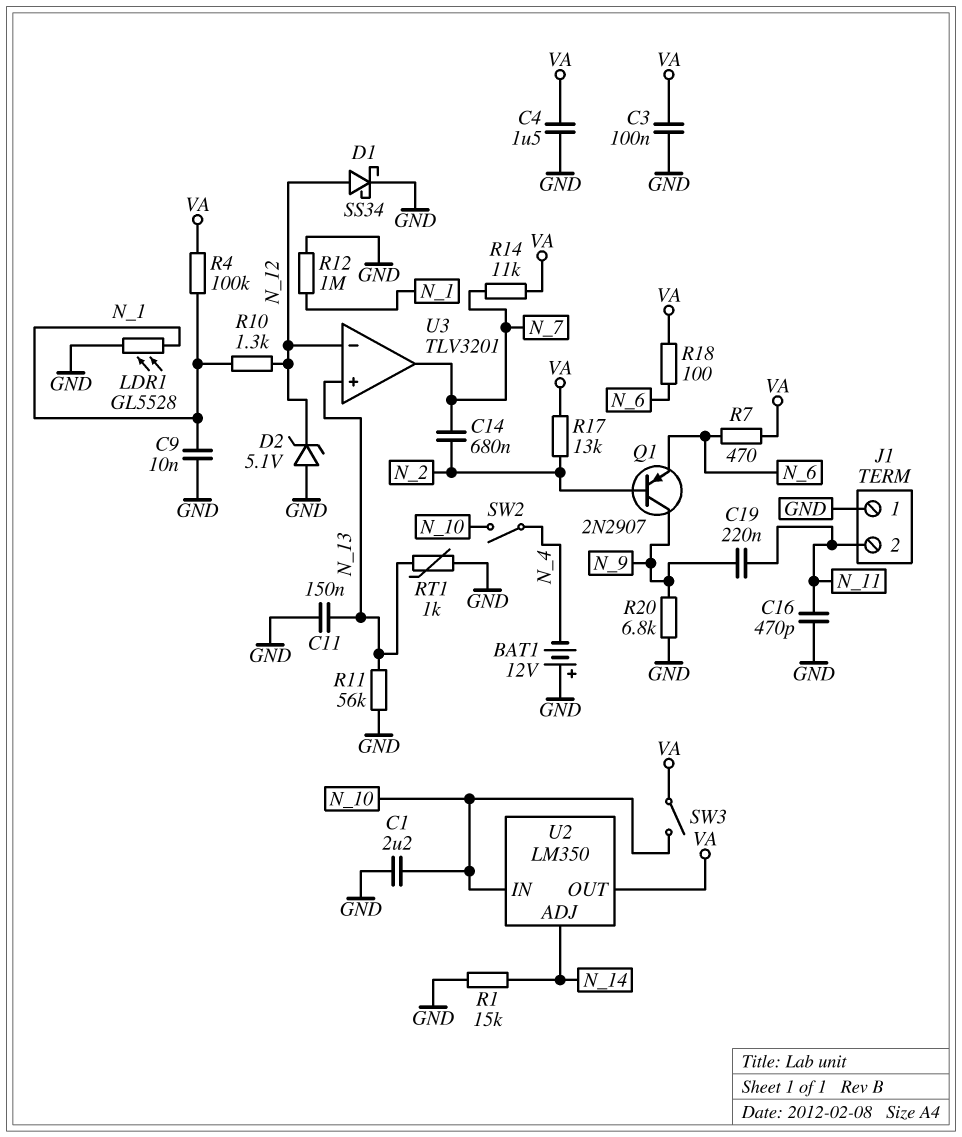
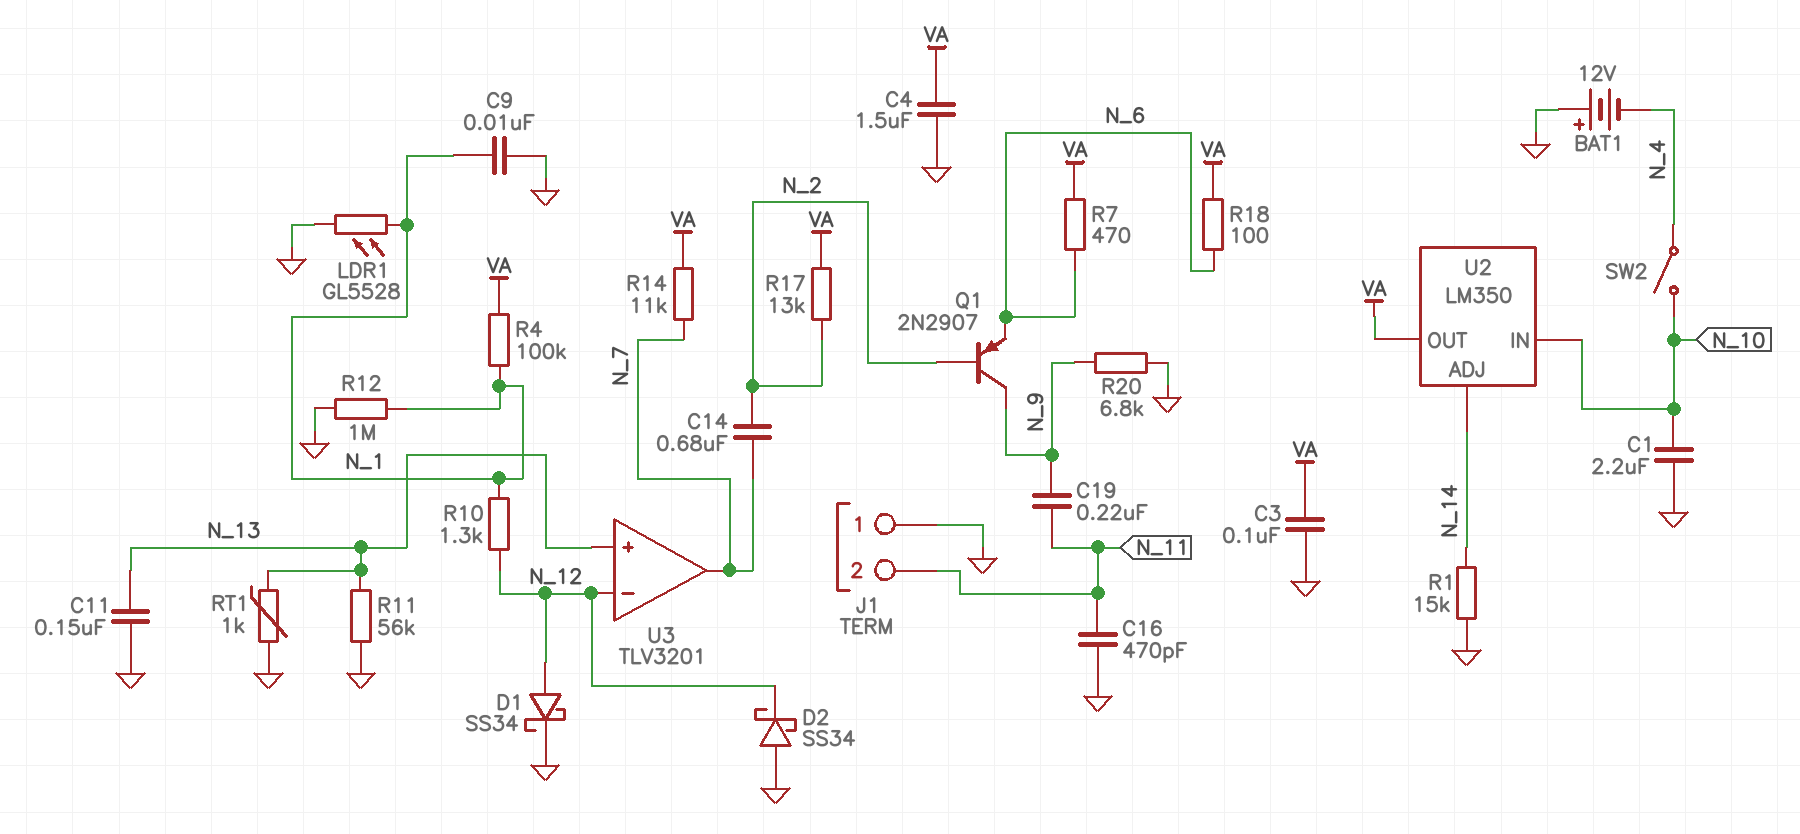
D2: zener 5.1V (A GND, K N_12) -> schottky SS34 (A GND, K N_12)
SW3: switch (N_10, VA) -> none

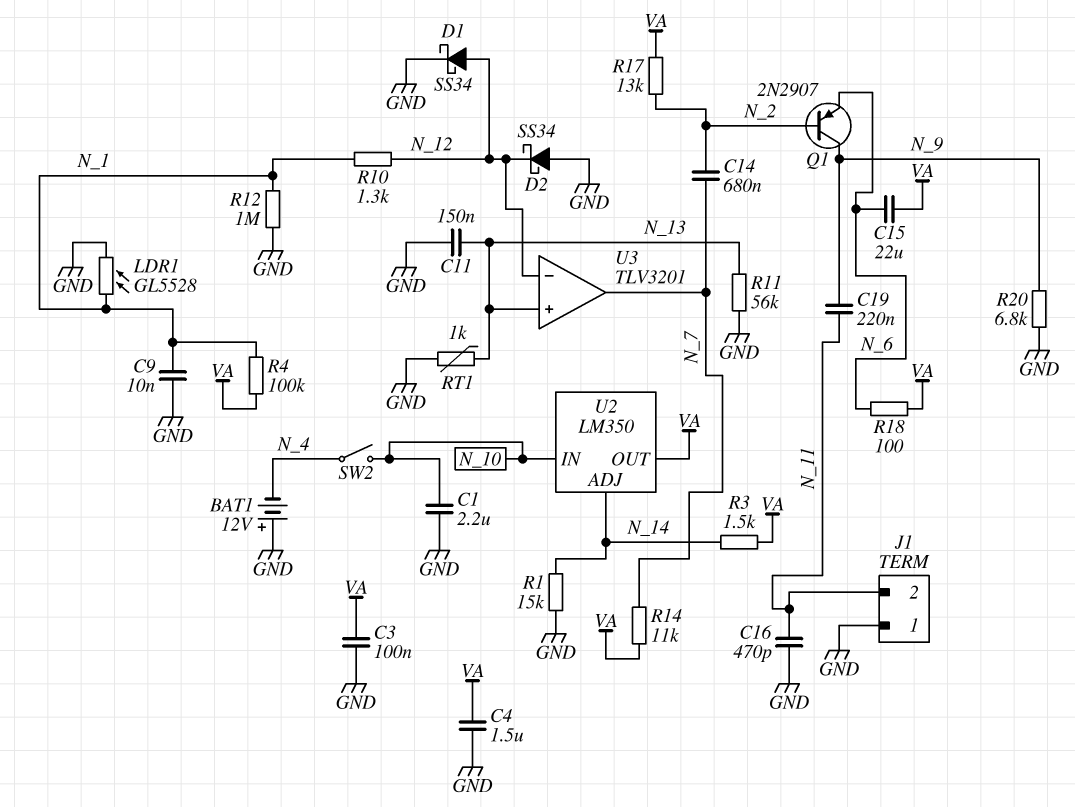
C15: none -> 22uF (N_6, VA)
R3: none -> 1.5k (N_14, VA)
R7: 470 (N_6, VA) -> none

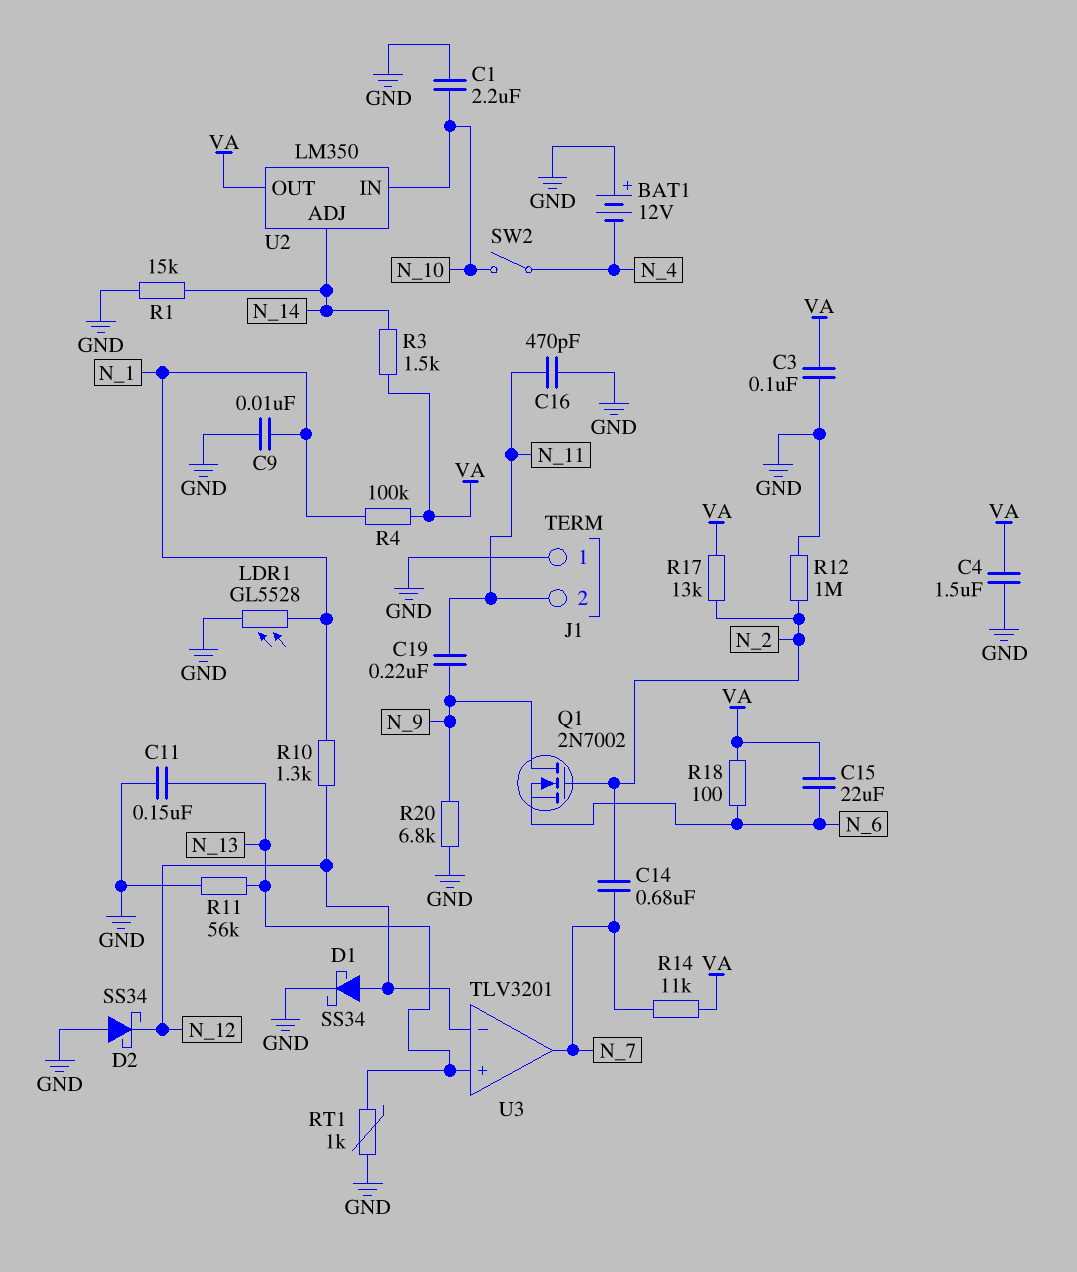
Q1: PNP 2N2907 (B N_2, C N_9, E N_6) -> NMOS 2N7002 (G N_2, D N_9, S N_6)
R12: 1M (GND, N_1) -> 1M (GND, N_2)

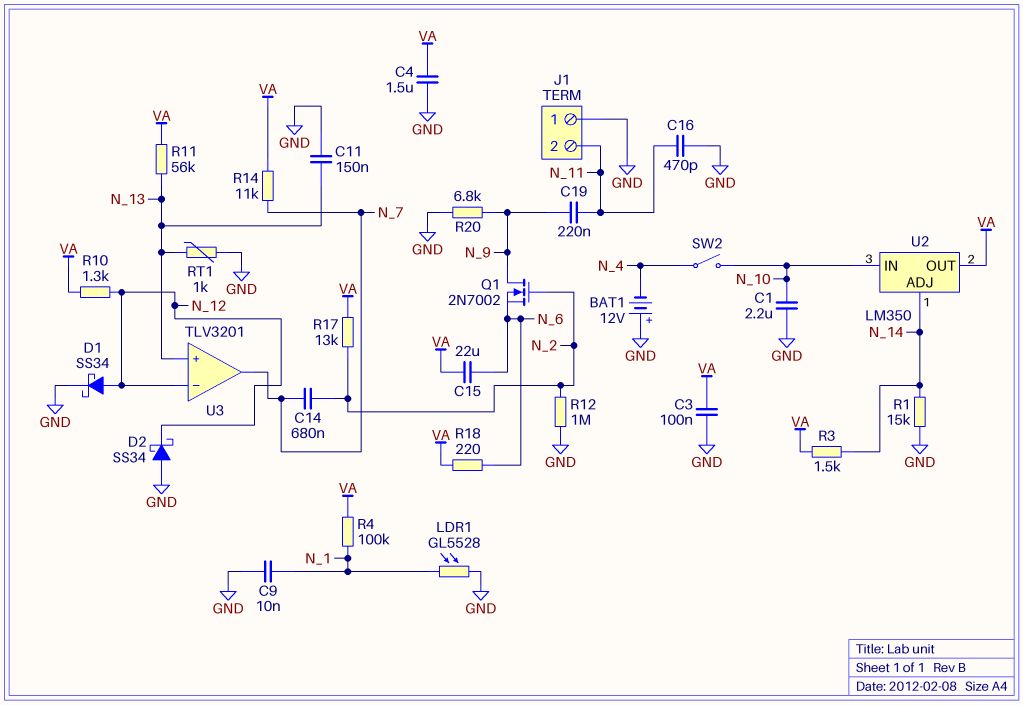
R10: 1.3k (N_1, N_12) -> 1.3k (N_12, VA)
R11: 56k (GND, N_13) -> 56k (N_13, VA)
R18: 100 (N_6, VA) -> 220 (N_6, VA)

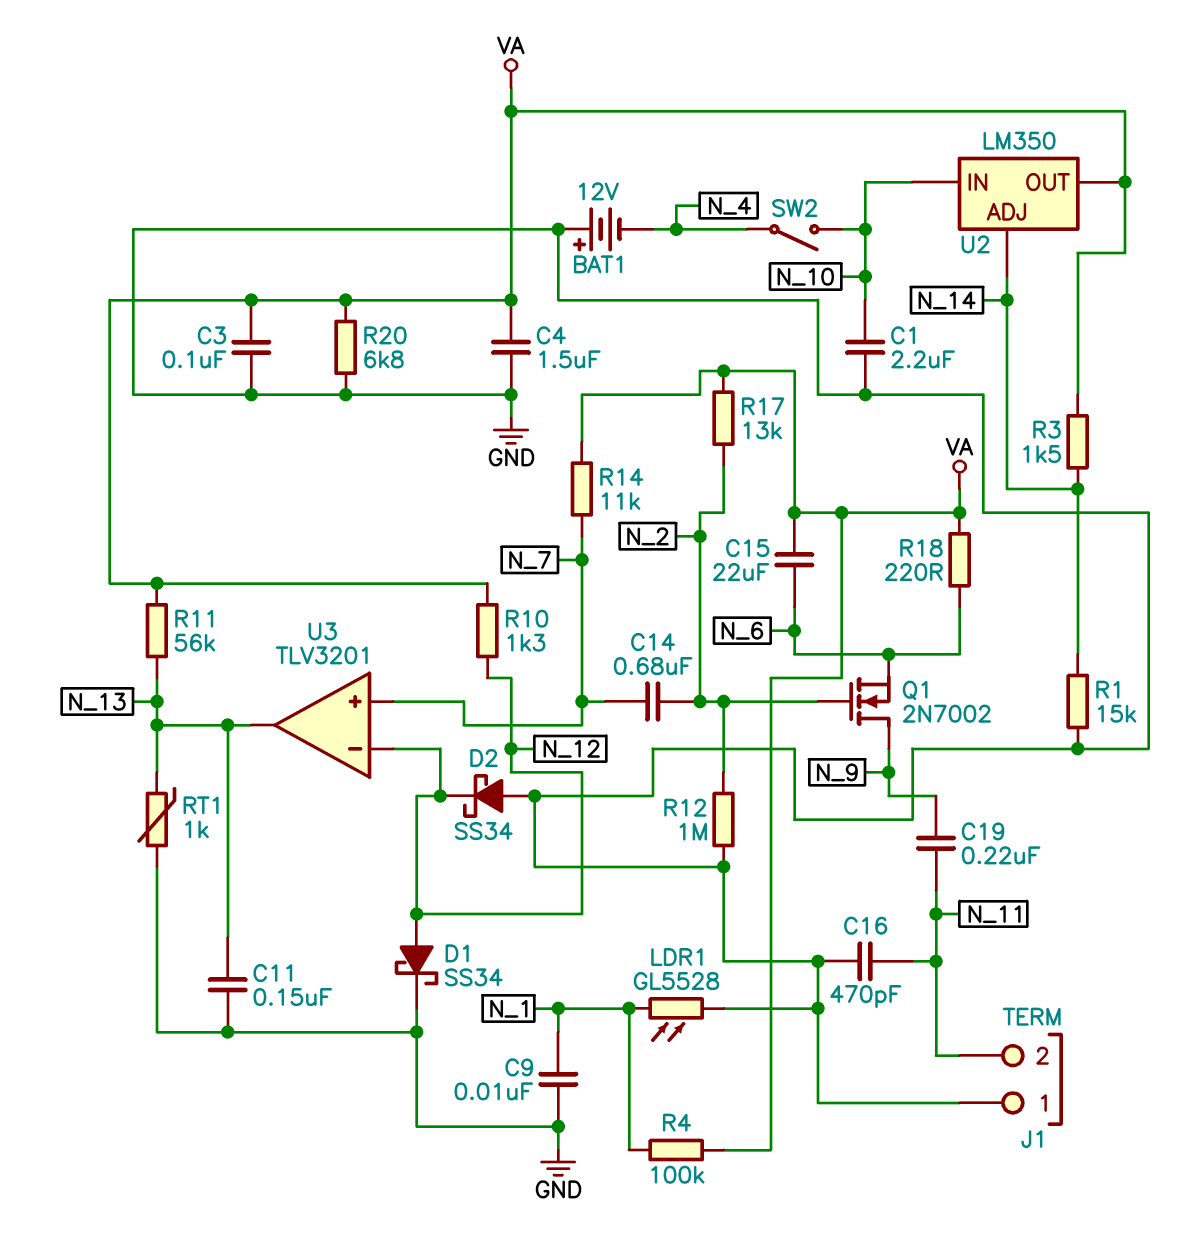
R20: 6.8k (GND, N_9) -> 6.8k (GND, VA)
U3 pin in+: N_13 -> N_7
U3 pin out: N_7 -> N_13

